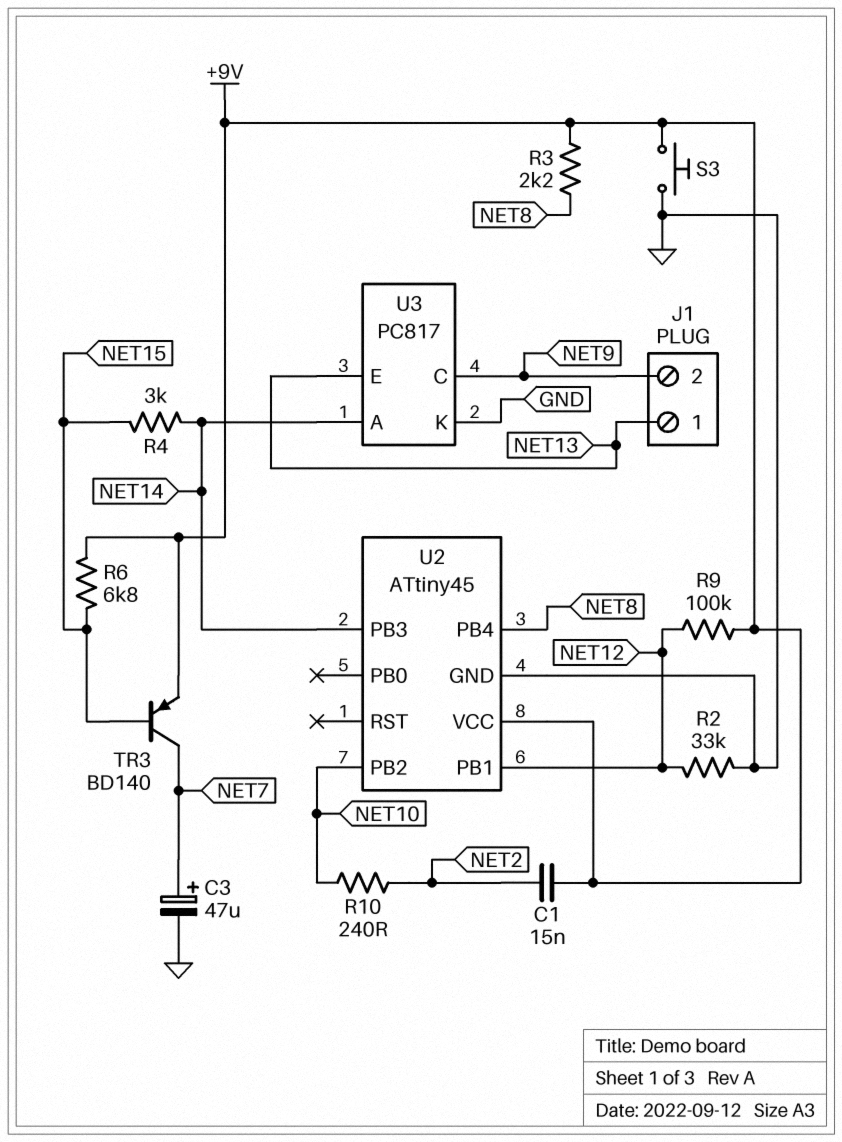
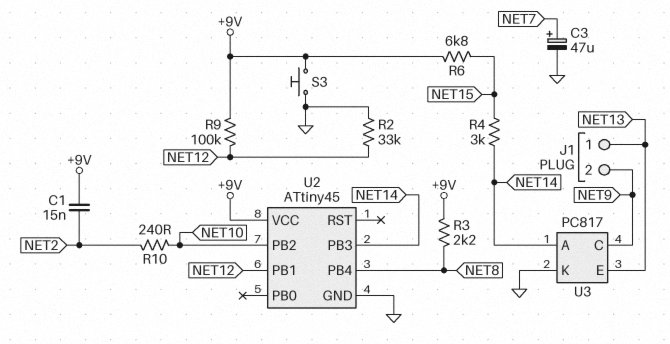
TR3: PNP BD140 (B NET15, C NET7, E +9V) -> none

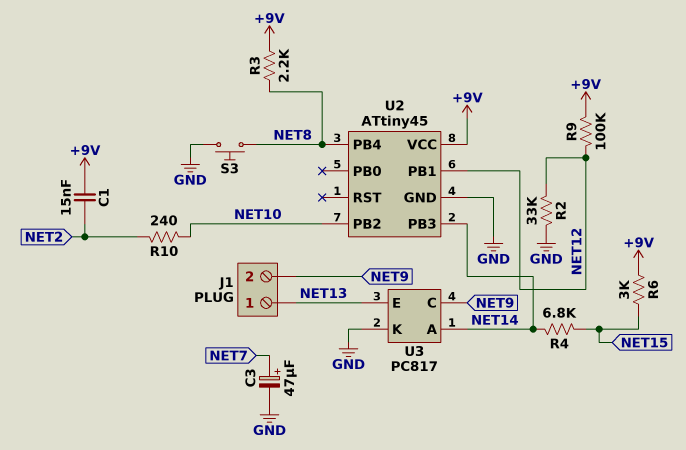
R4: 3k (NET14, NET15) -> 6.8k (NET14, NET15)
R6: 6.8k (+9V, NET15) -> 3k (+9V, NET15)
S3: button (+9V, GND) -> button (GND, NET8)

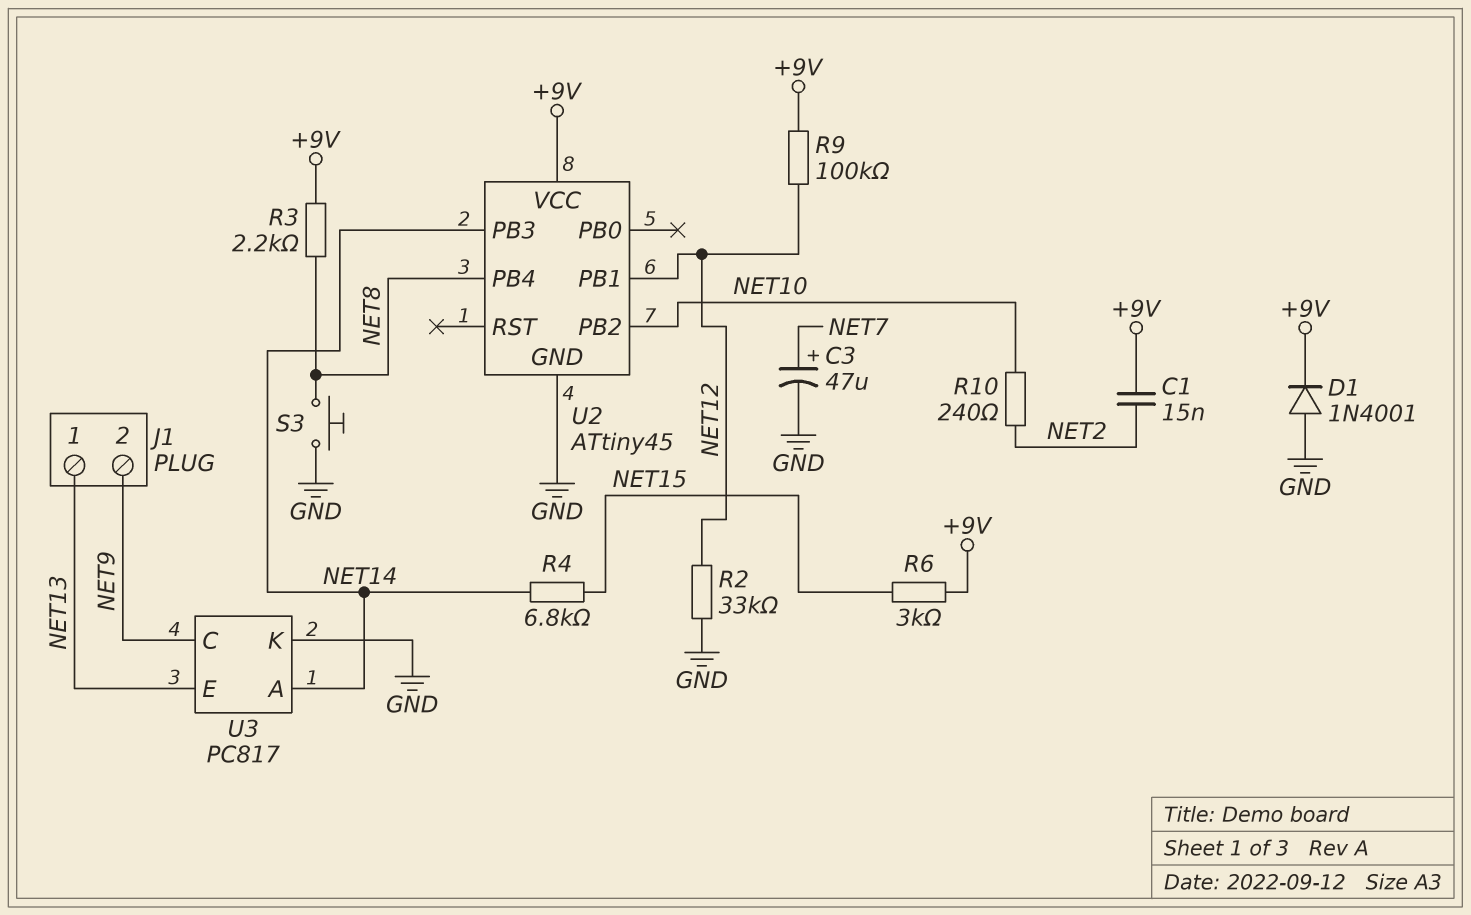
D1: none -> diode 1N4001 (A GND, K +9V)

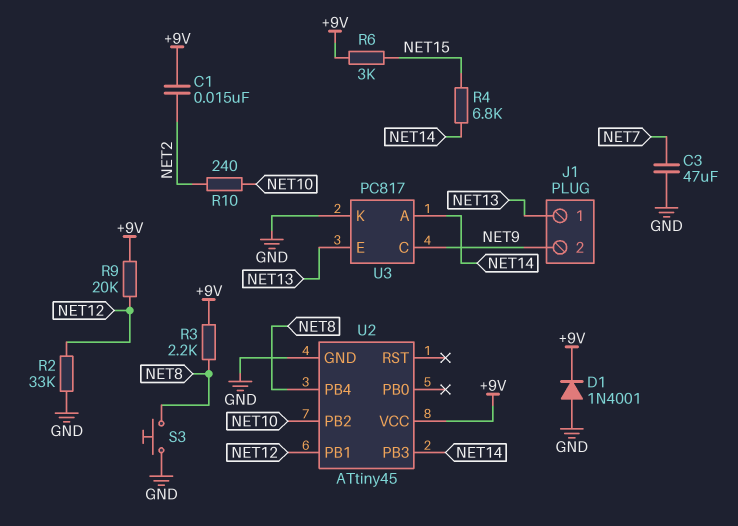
C3: 47uF (plus NET7, minus GND) -> 47uF (GND, NET7)
R9: 100k (+9V, NET12) -> 20k (+9V, NET12)

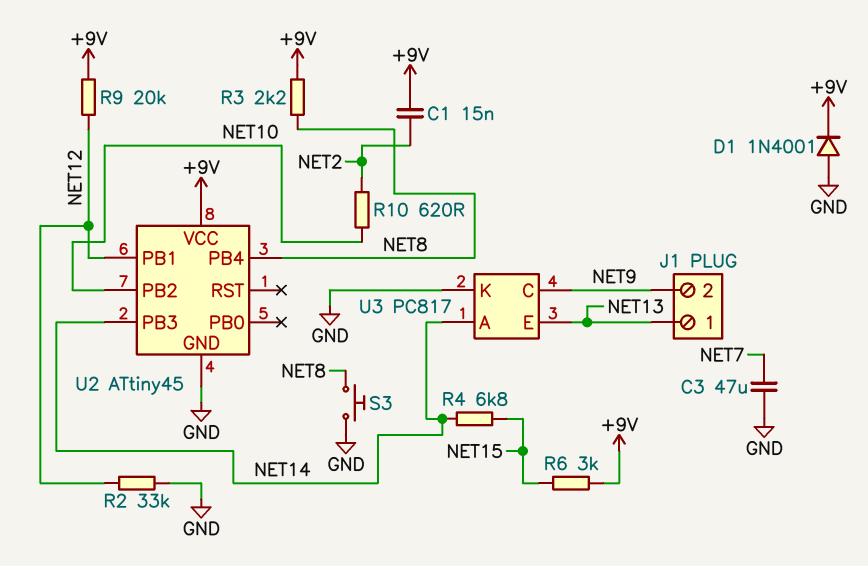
R10: 240 (NET2, NET10) -> 620 (NET2, NET10)

